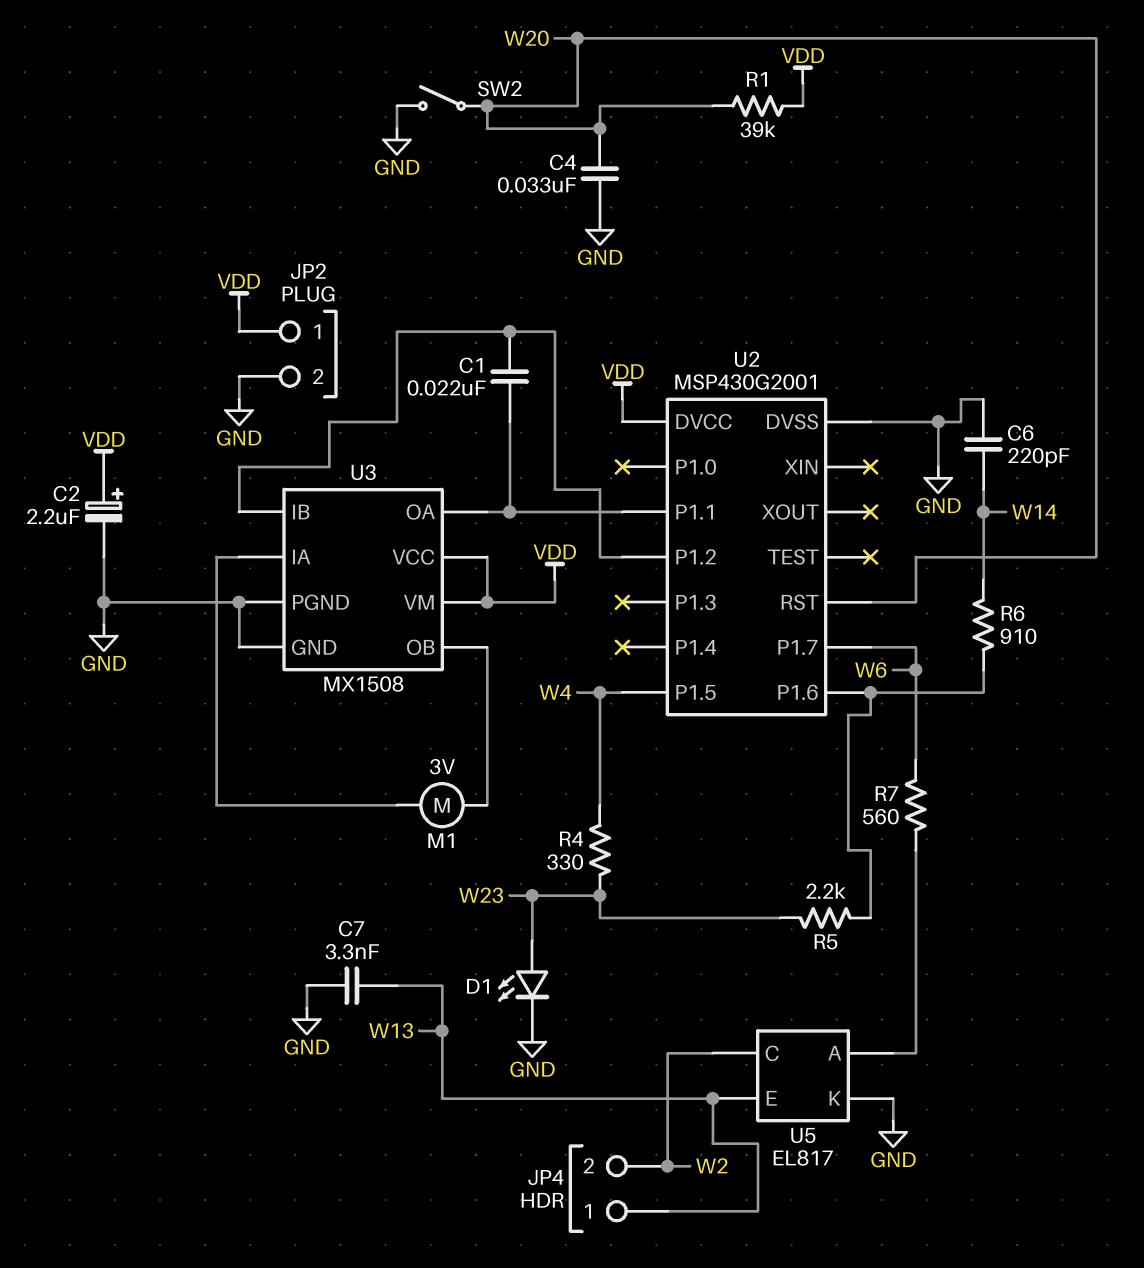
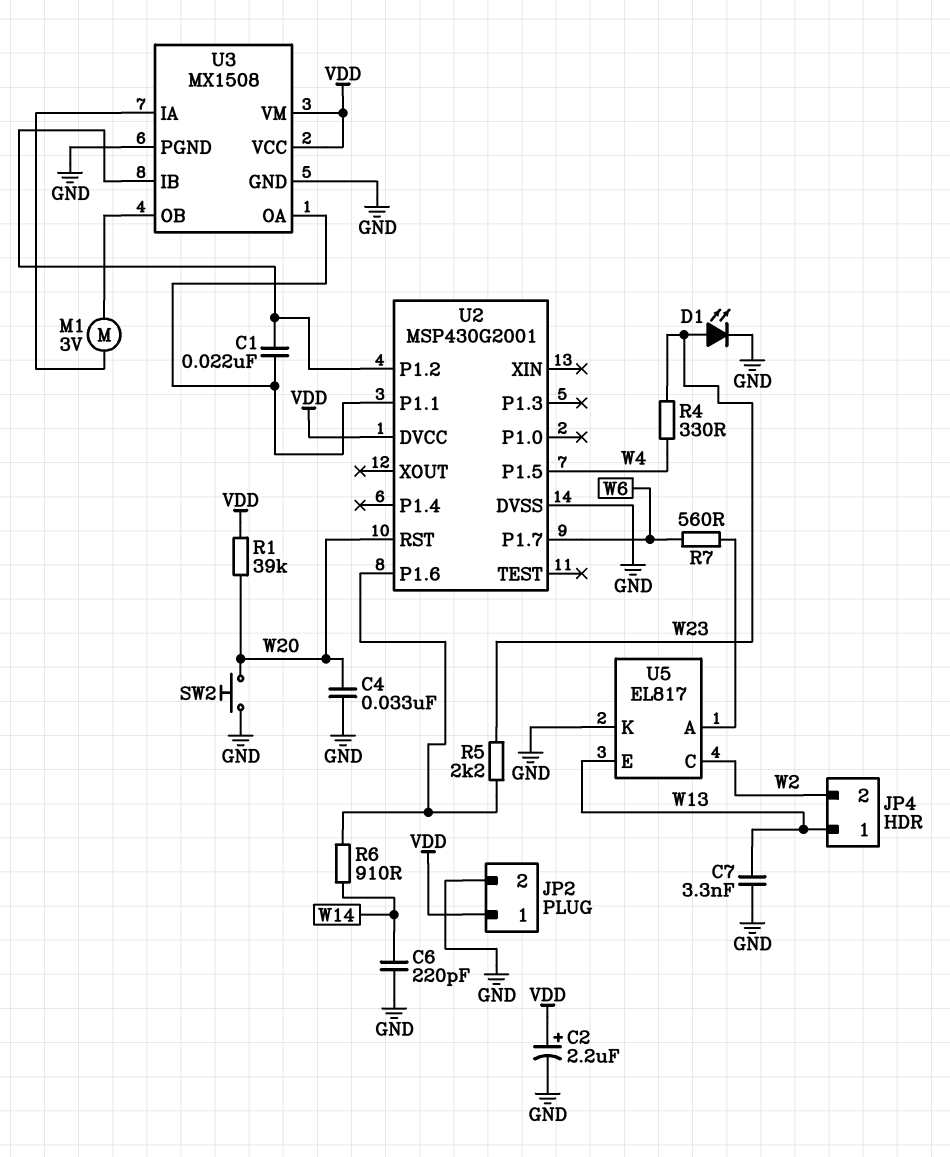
SW2: switch (GND, W20) -> button (GND, W20)

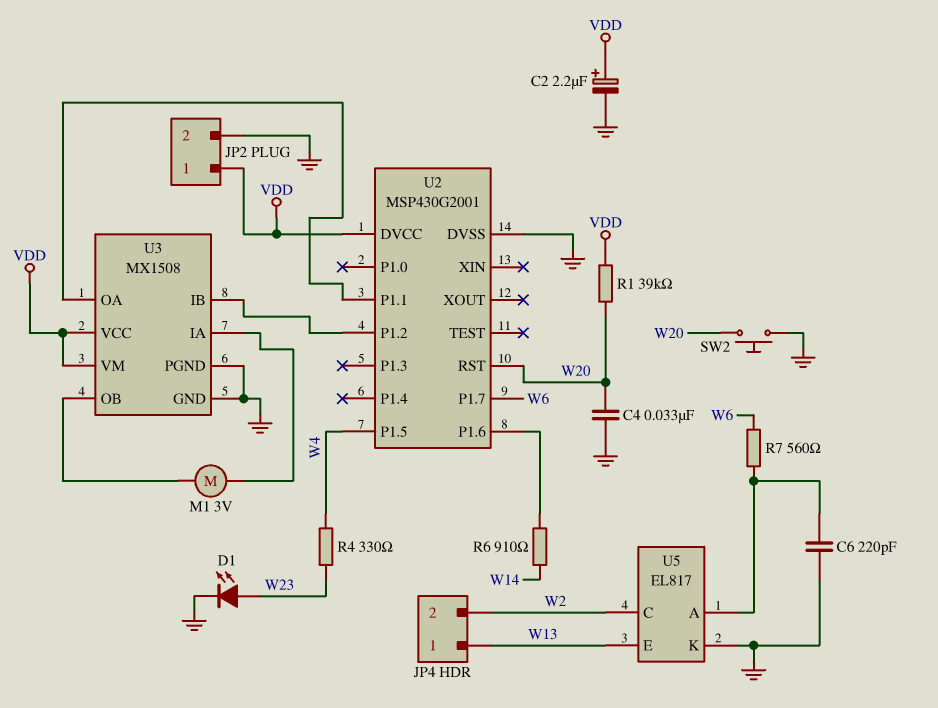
C1: 22nF (U2/P1.1, U2/P1.2) -> none
C6: 220pF (GND, W14) -> 220pF (GND, U5/A)
C7: 3.3nF (GND, W13) -> none
R5: 2.2k (U2/P1.6, W23) -> none

